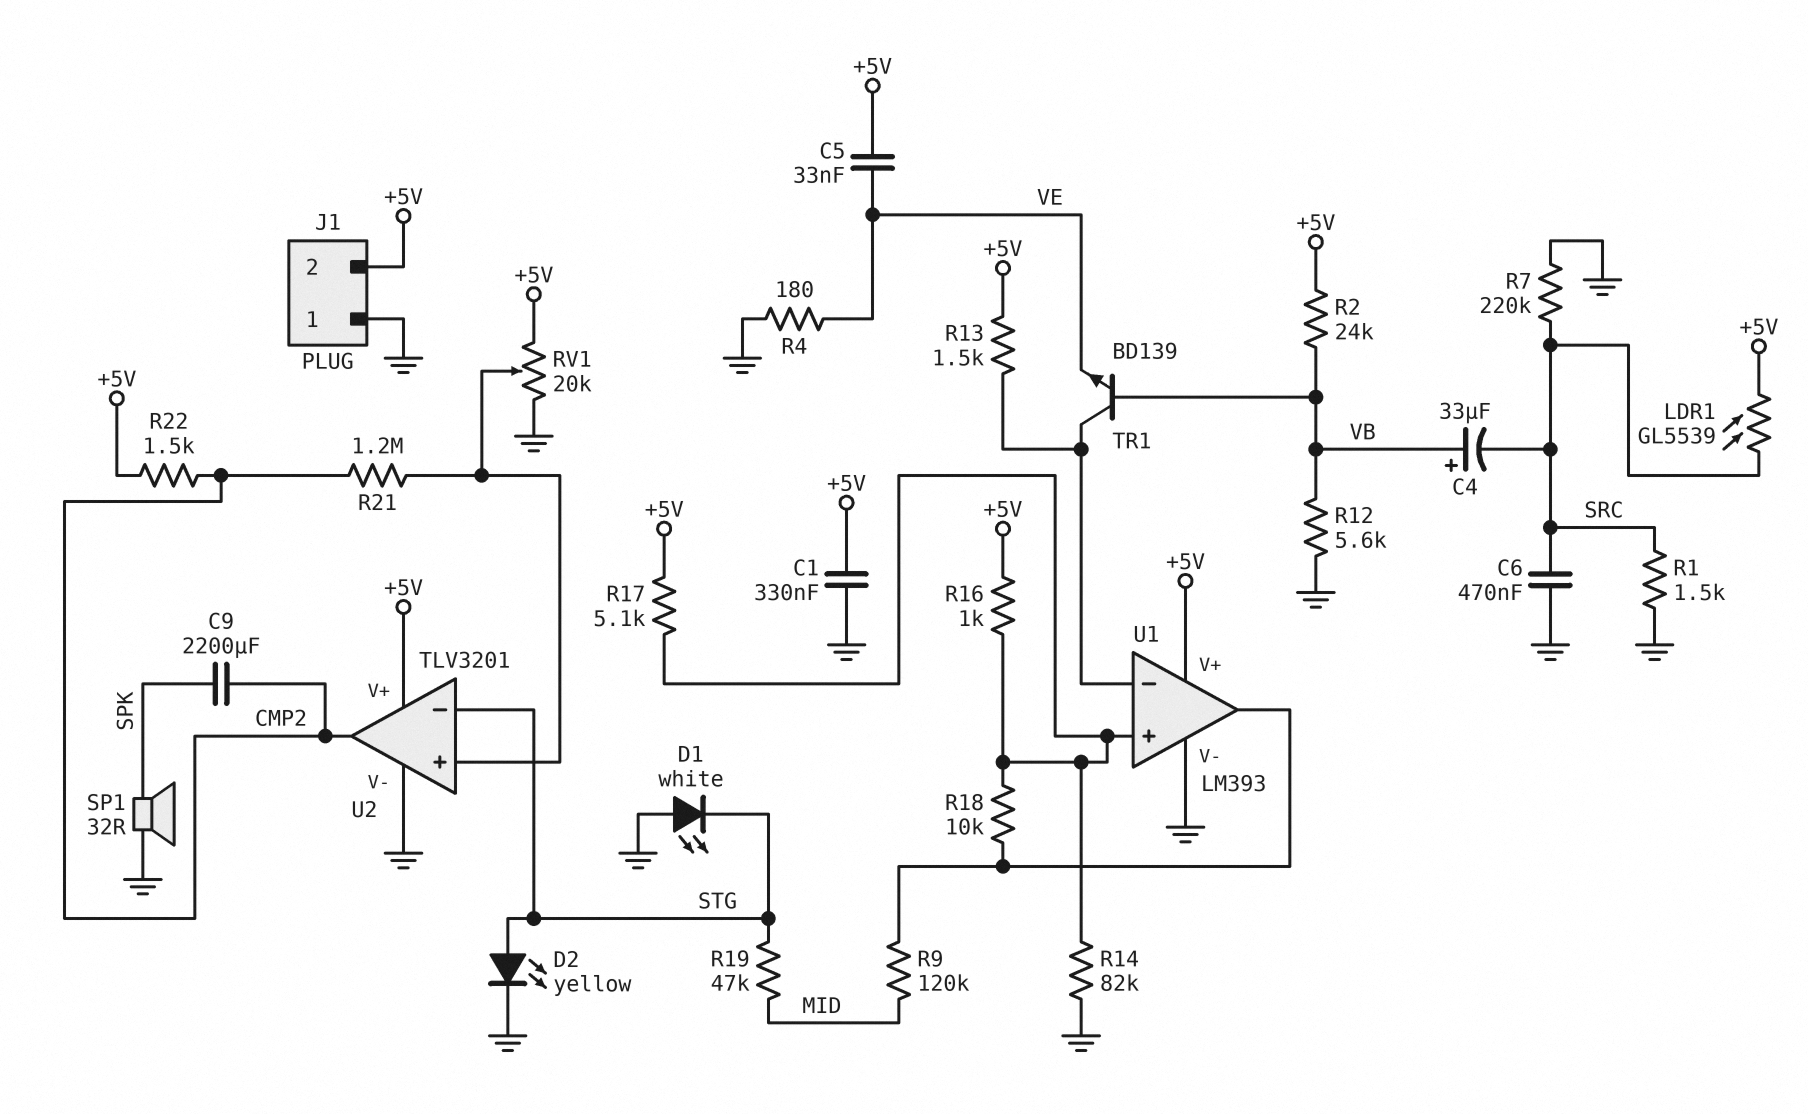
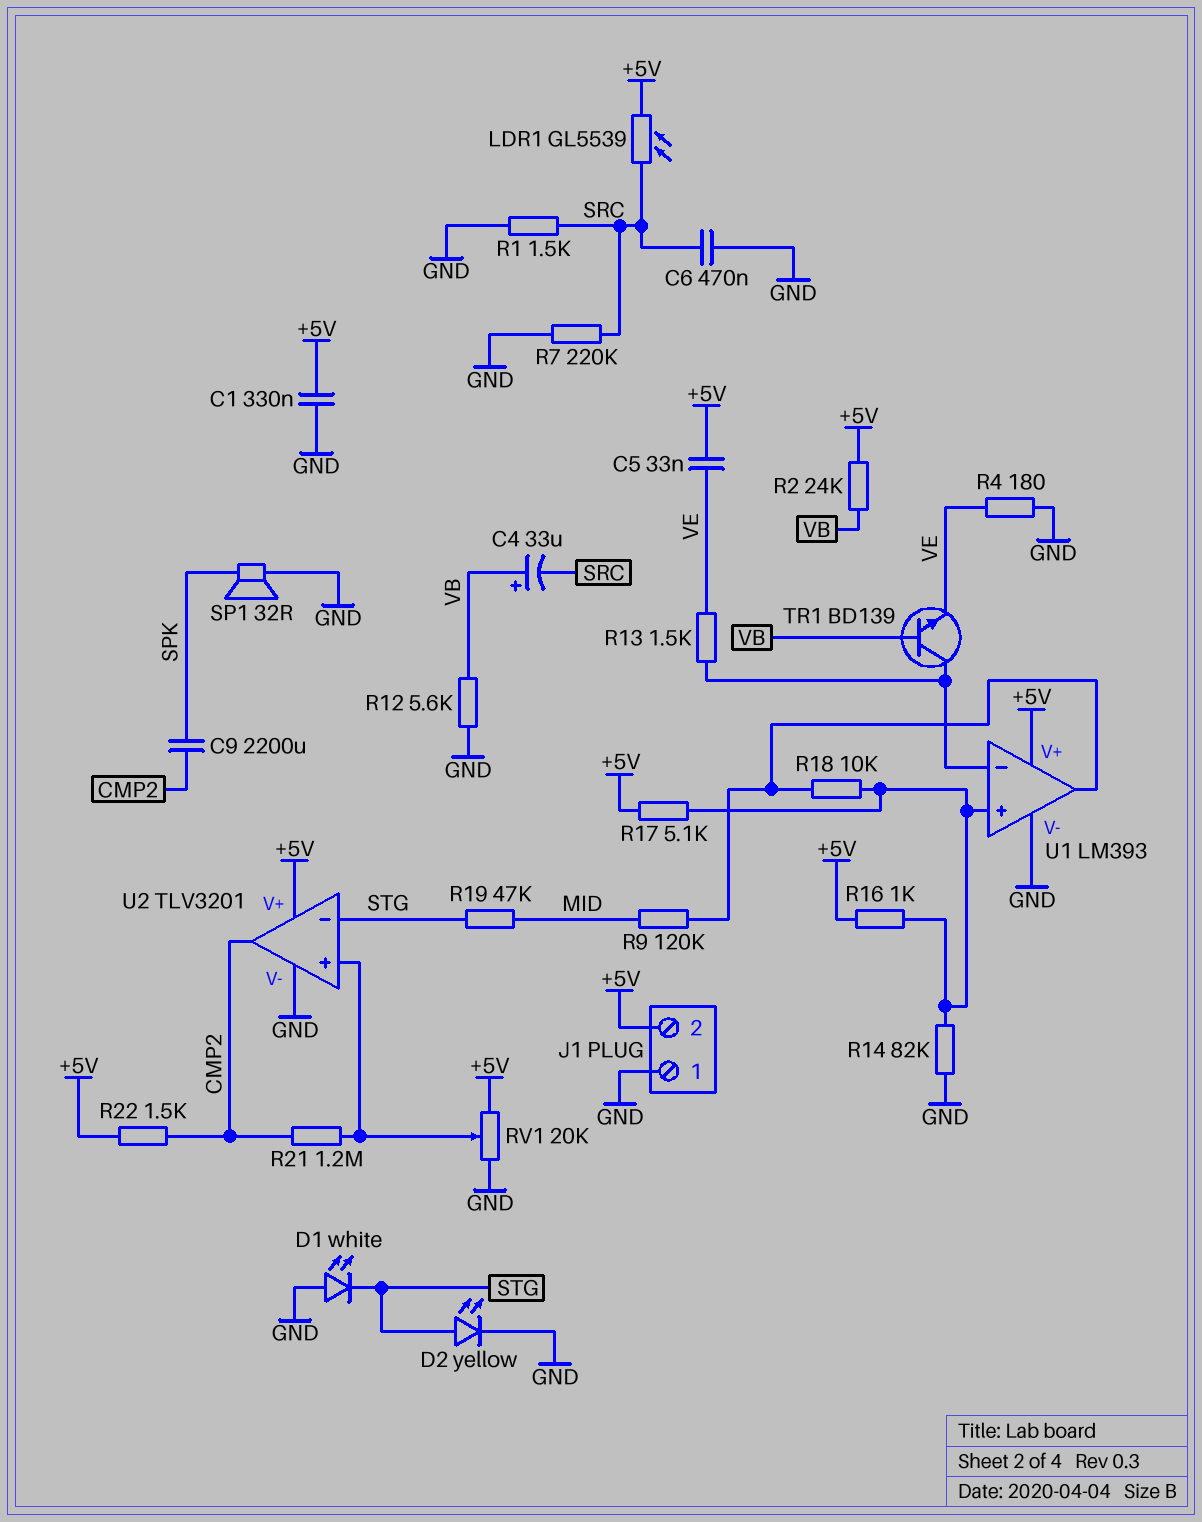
R13: 1.5k (+5V, U1/in-) -> 1.5k (U1/in-, VE)

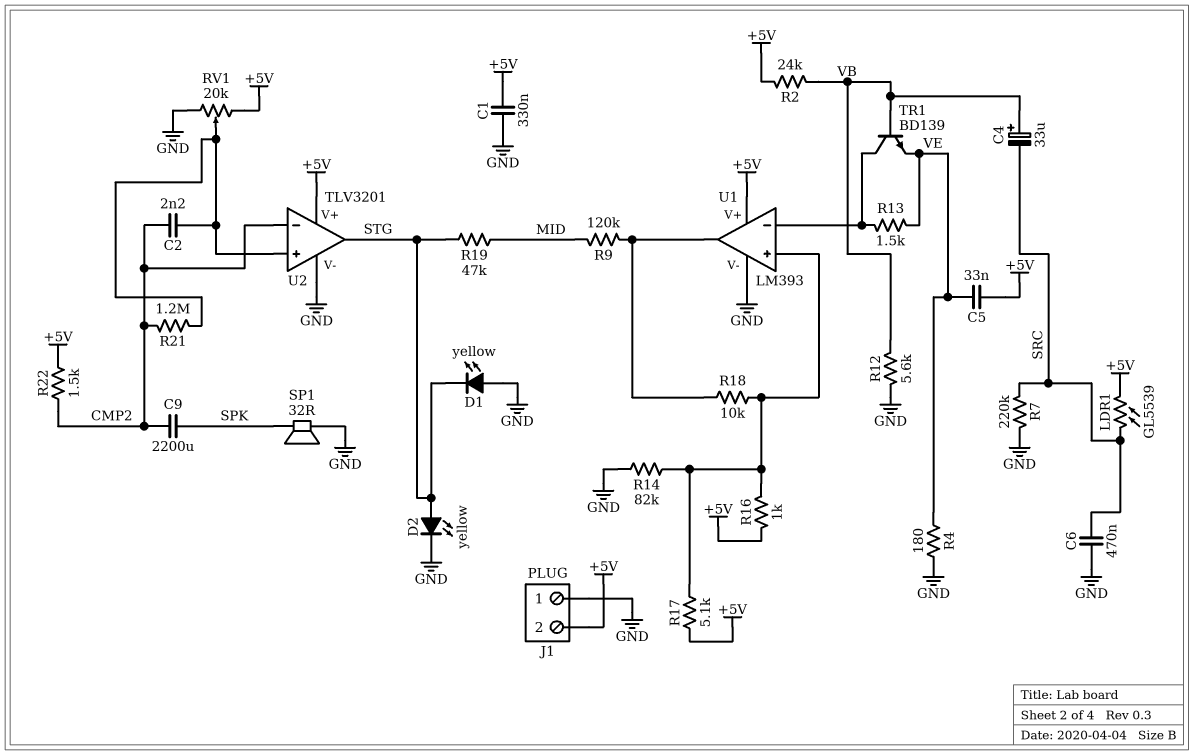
C2: none -> 2.2nF (CMP2, U2/in+)
D1: LED white (A GND, K STG) -> LED yellow (A GND, K STG)
R1: 1.5k (GND, SRC) -> none
U2 pin in-: STG -> CMP2
U2 pin out: CMP2 -> STG

